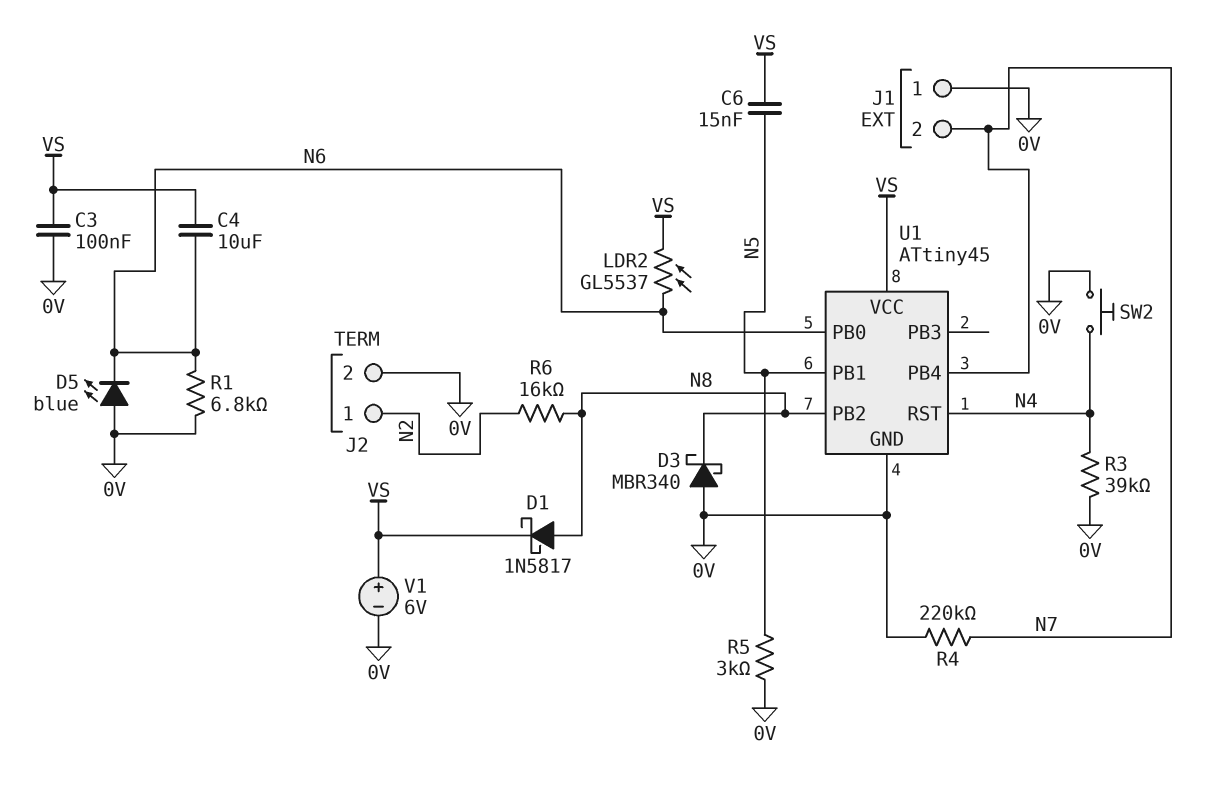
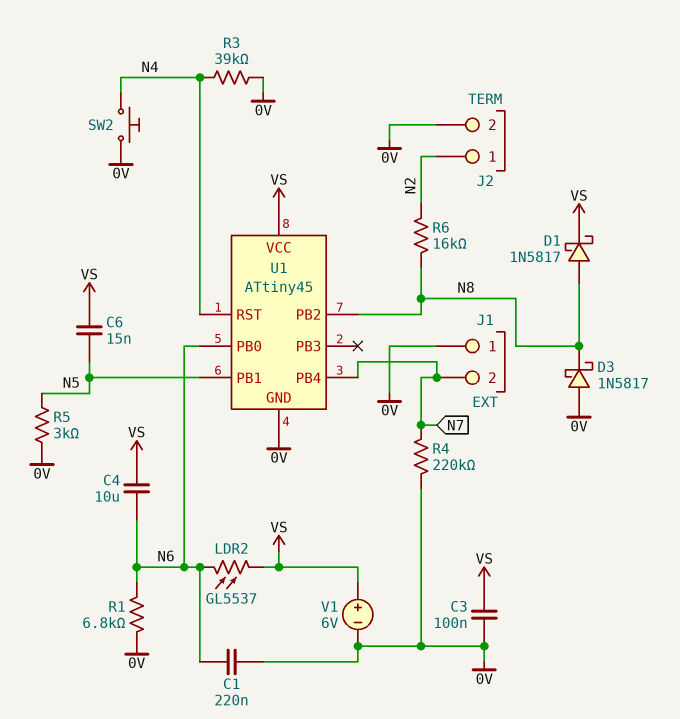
C1: none -> 220nF (0V, N6)
D3: schottky MBR340 (A 0V, K N8) -> schottky 1N5817 (A 0V, K N8)
D5: LED blue (A 0V, K N6) -> none

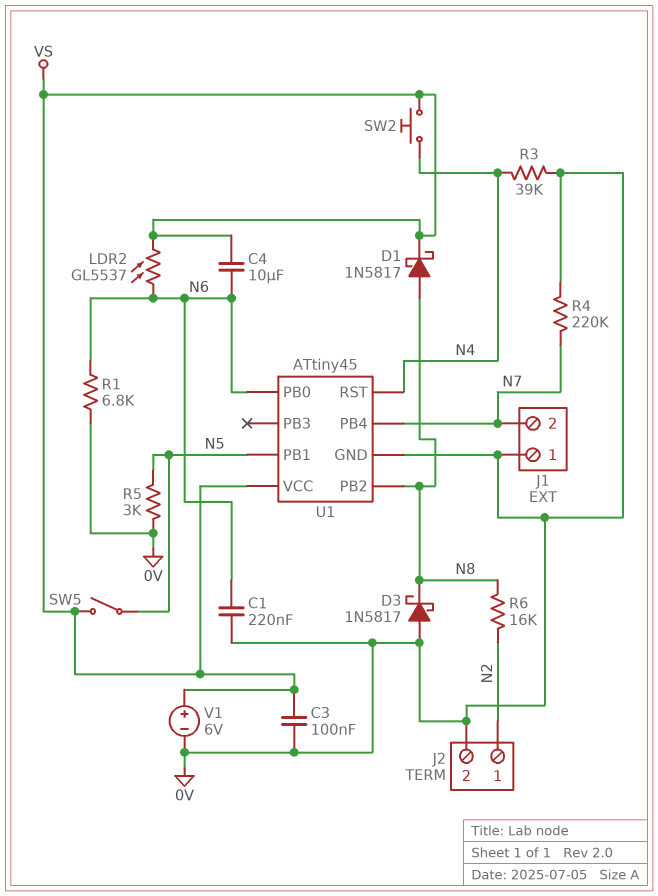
C6: 15nF (N5, VS) -> none
SW2: button (0V, N4) -> button (N4, VS)
SW5: none -> switch (N5, VS)

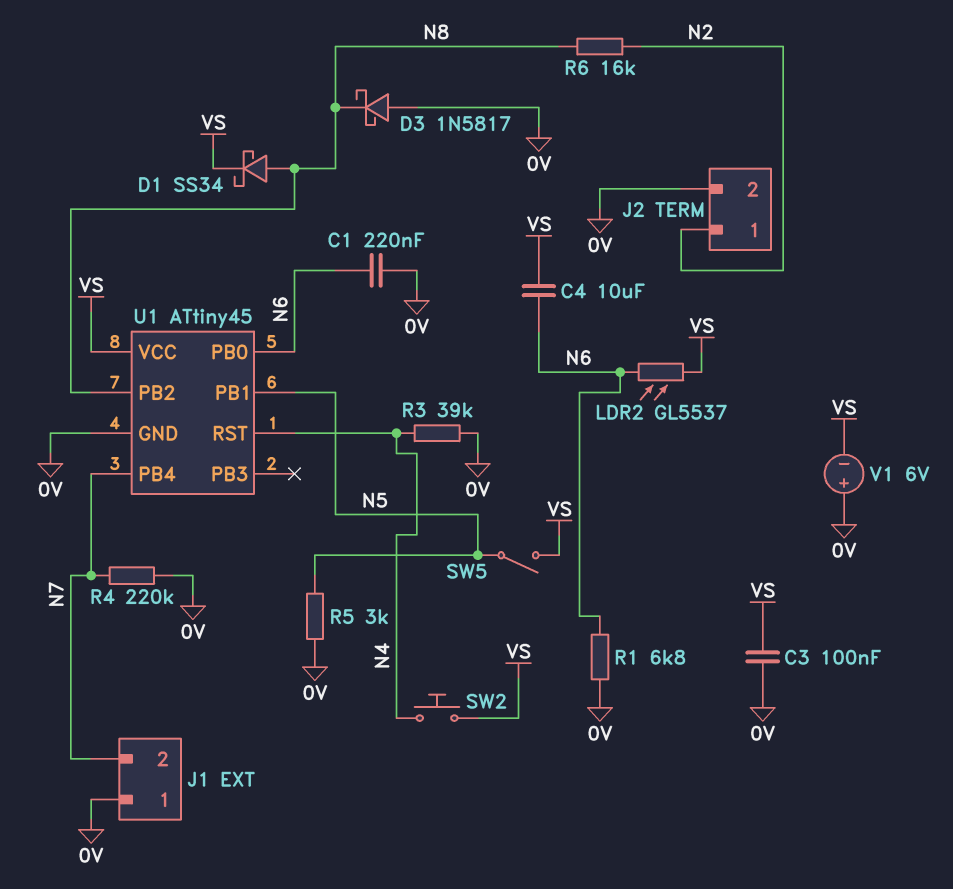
D1: schottky 1N5817 (A N8, K VS) -> schottky SS34 (A N8, K VS)
V1: 6V (plus VS, minus 0V) -> 6V (plus 0V, minus VS)

